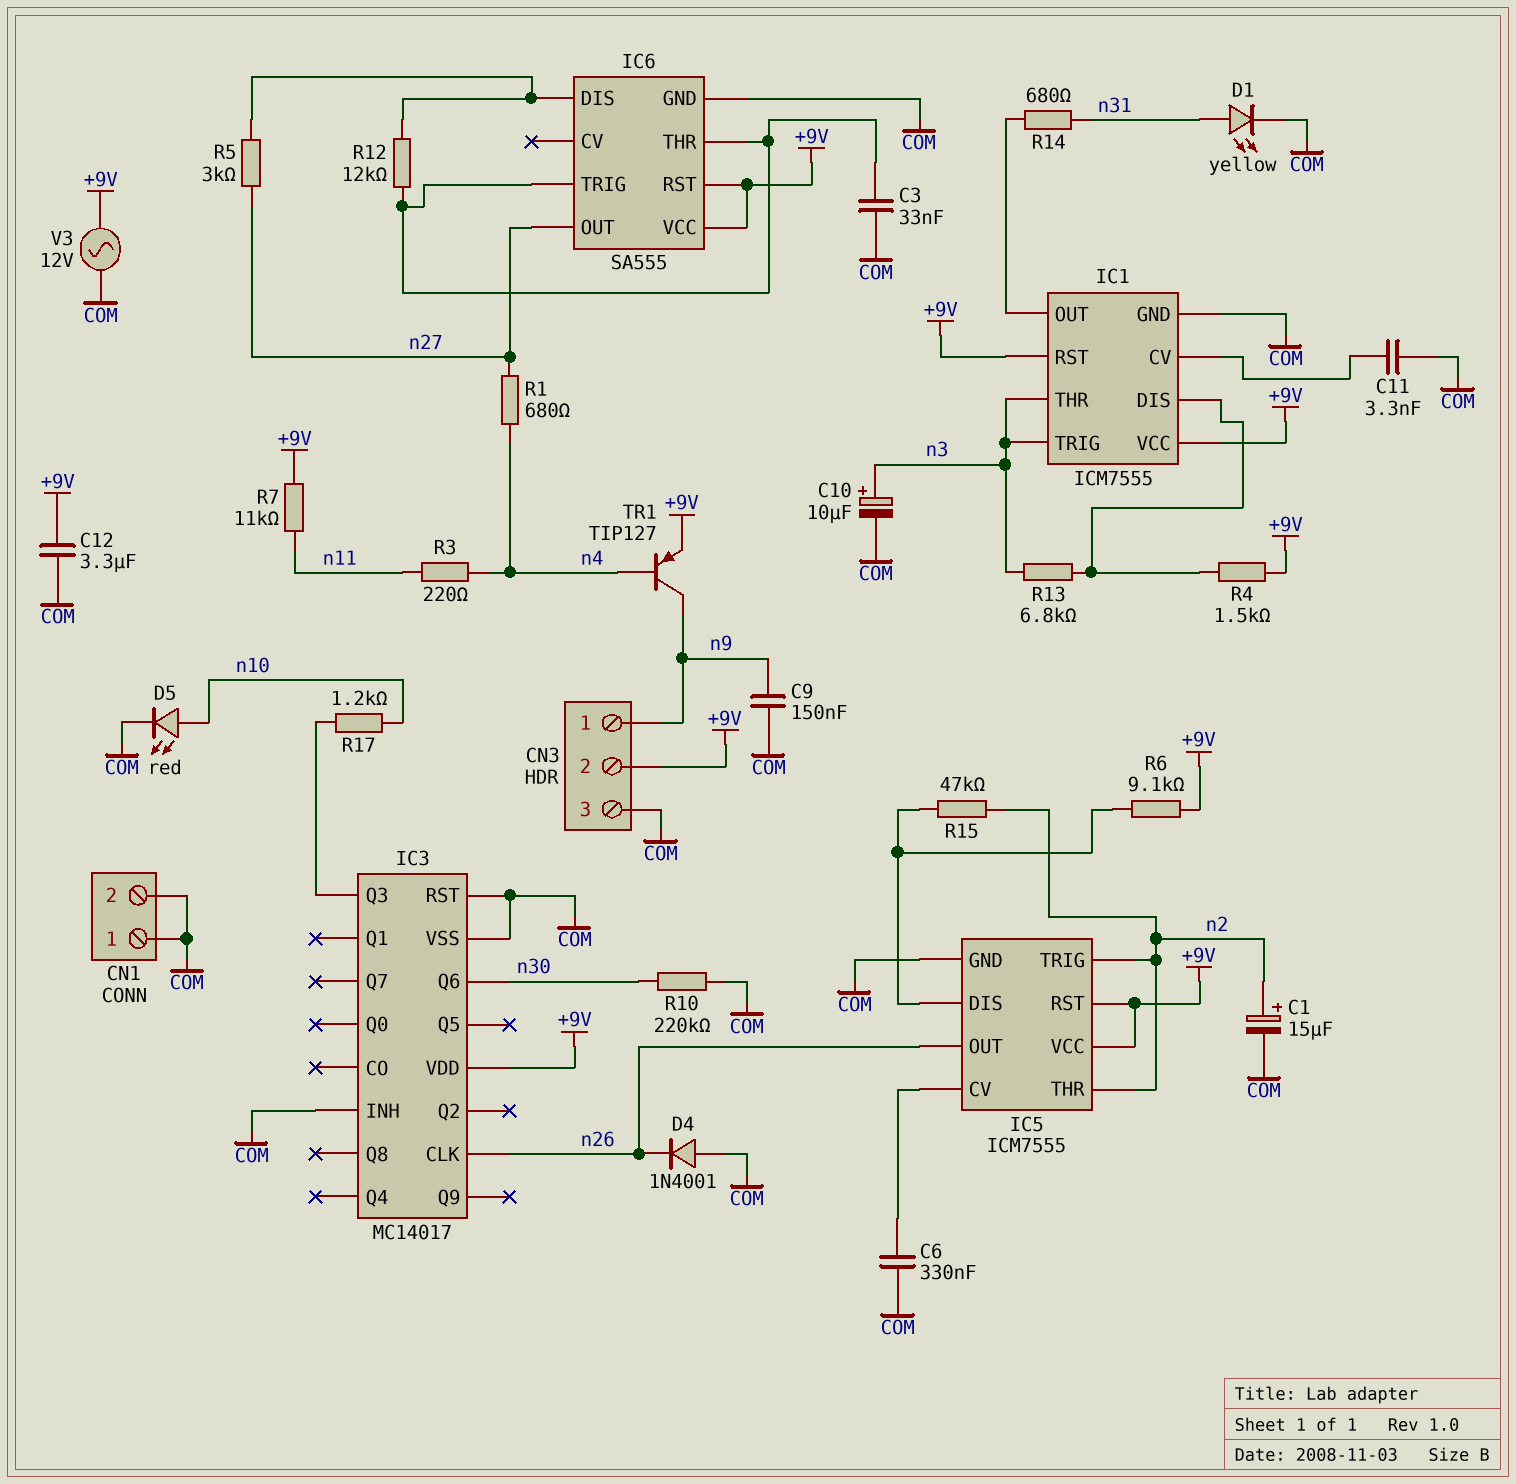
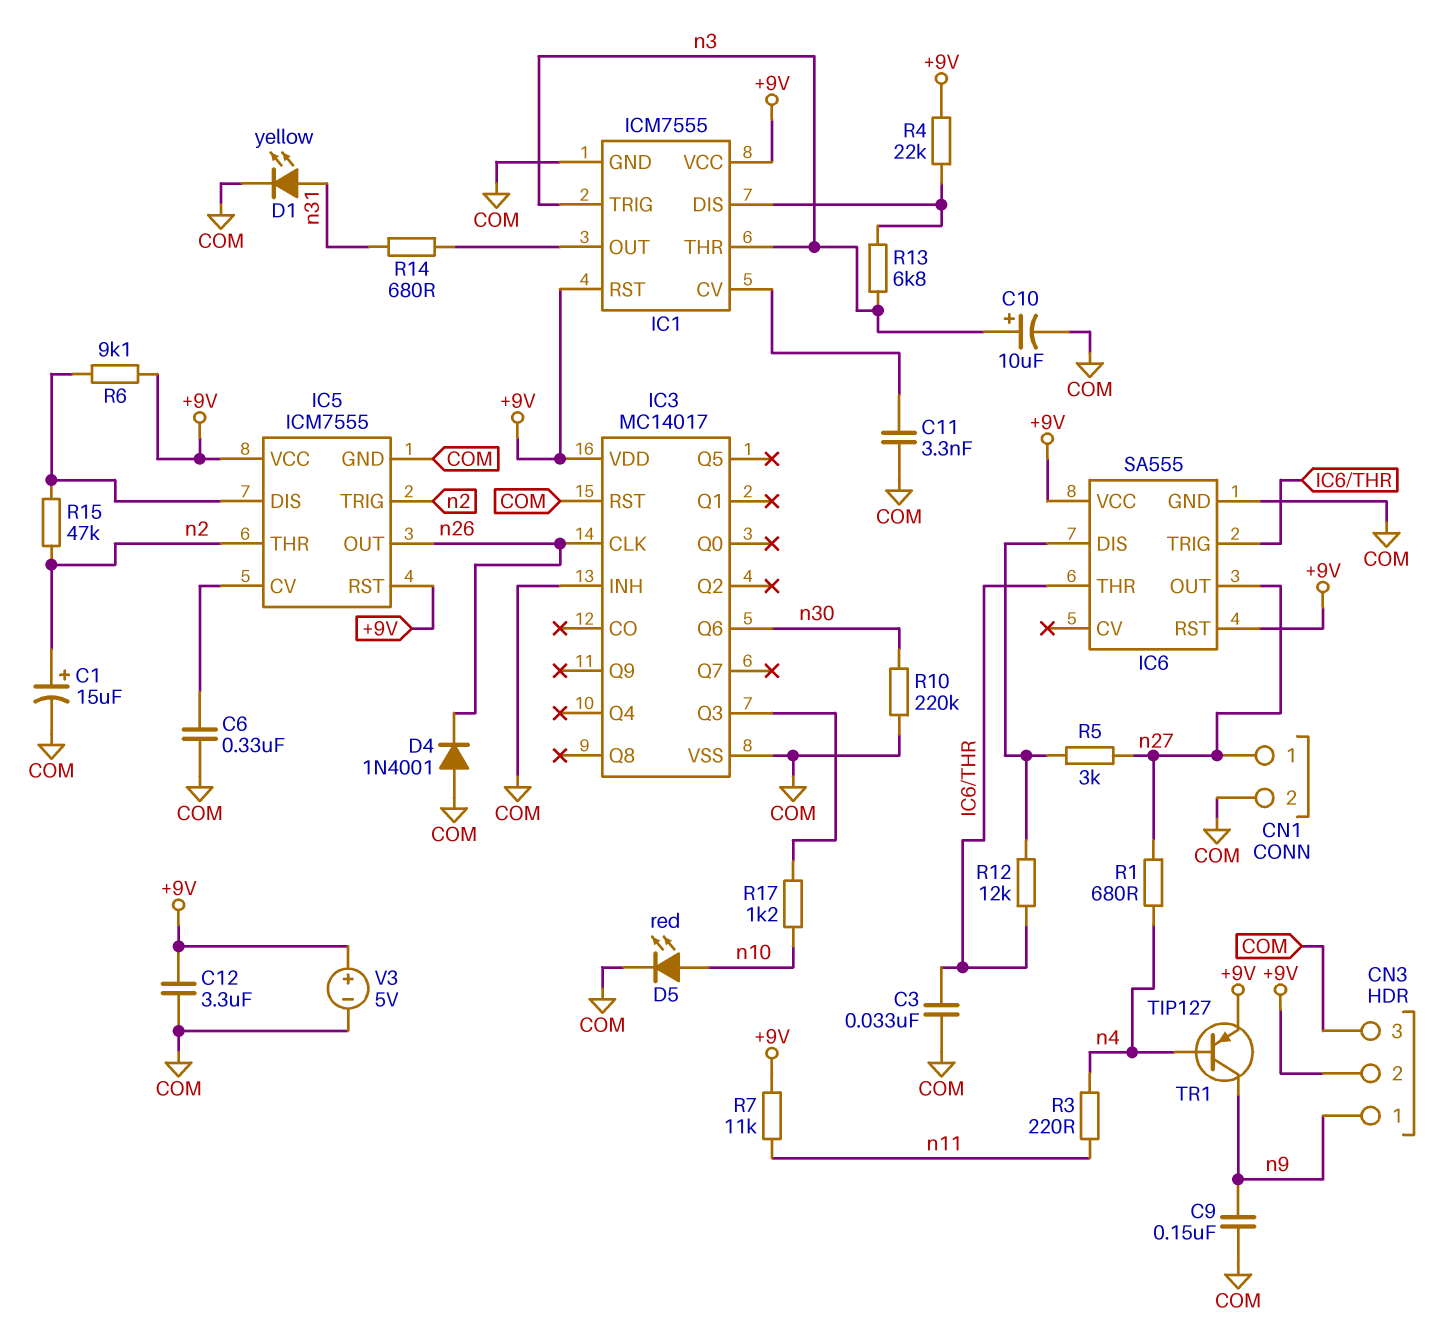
CN1 pin 1: COM -> n27
R4: 1.5k (+9V, IC1/DIS) -> 22k (+9V, IC1/DIS)
V3: AC 12V (+9V, COM) -> 5V (plus +9V, minus COM)

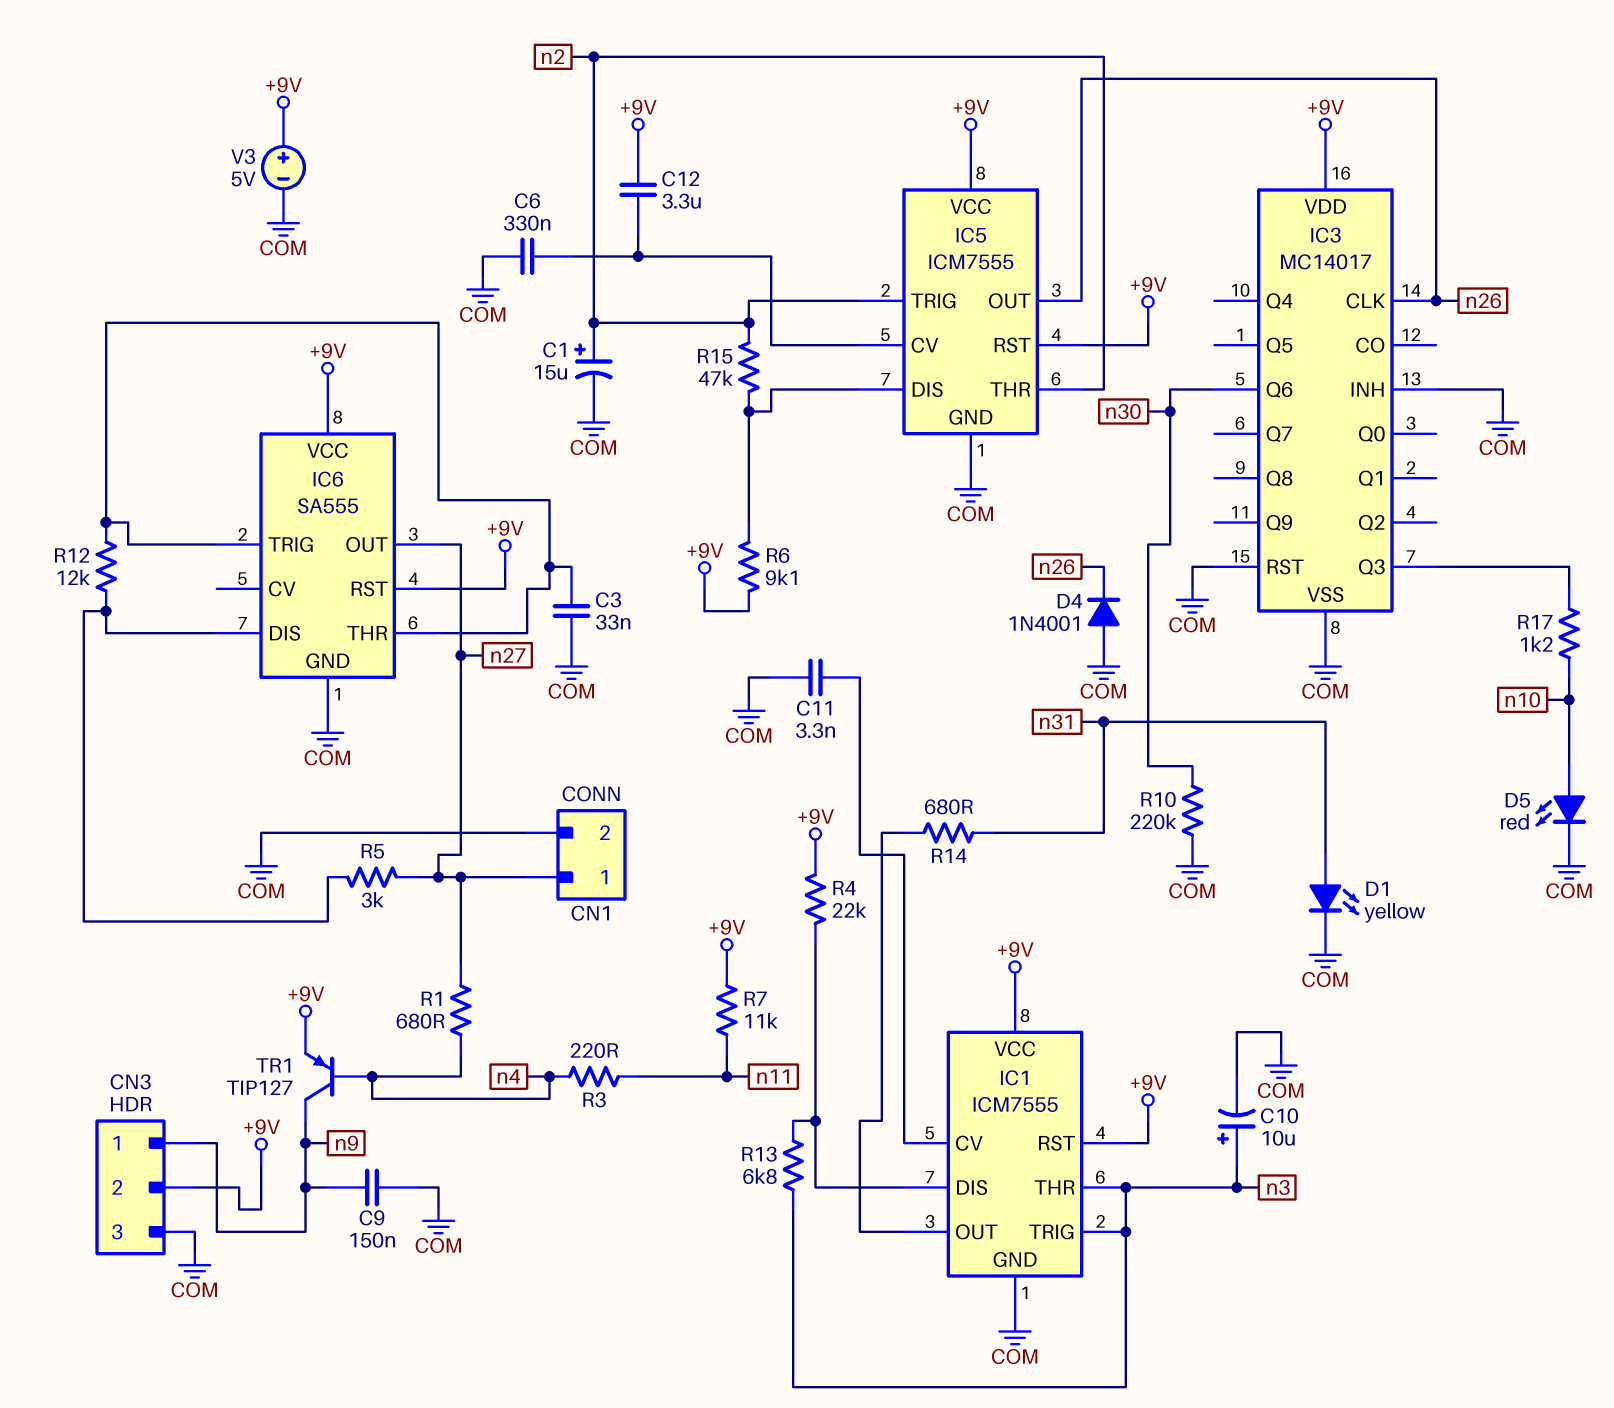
C12: 3.3uF (+9V, COM) -> 3.3uF (+9V, IC5/CV)

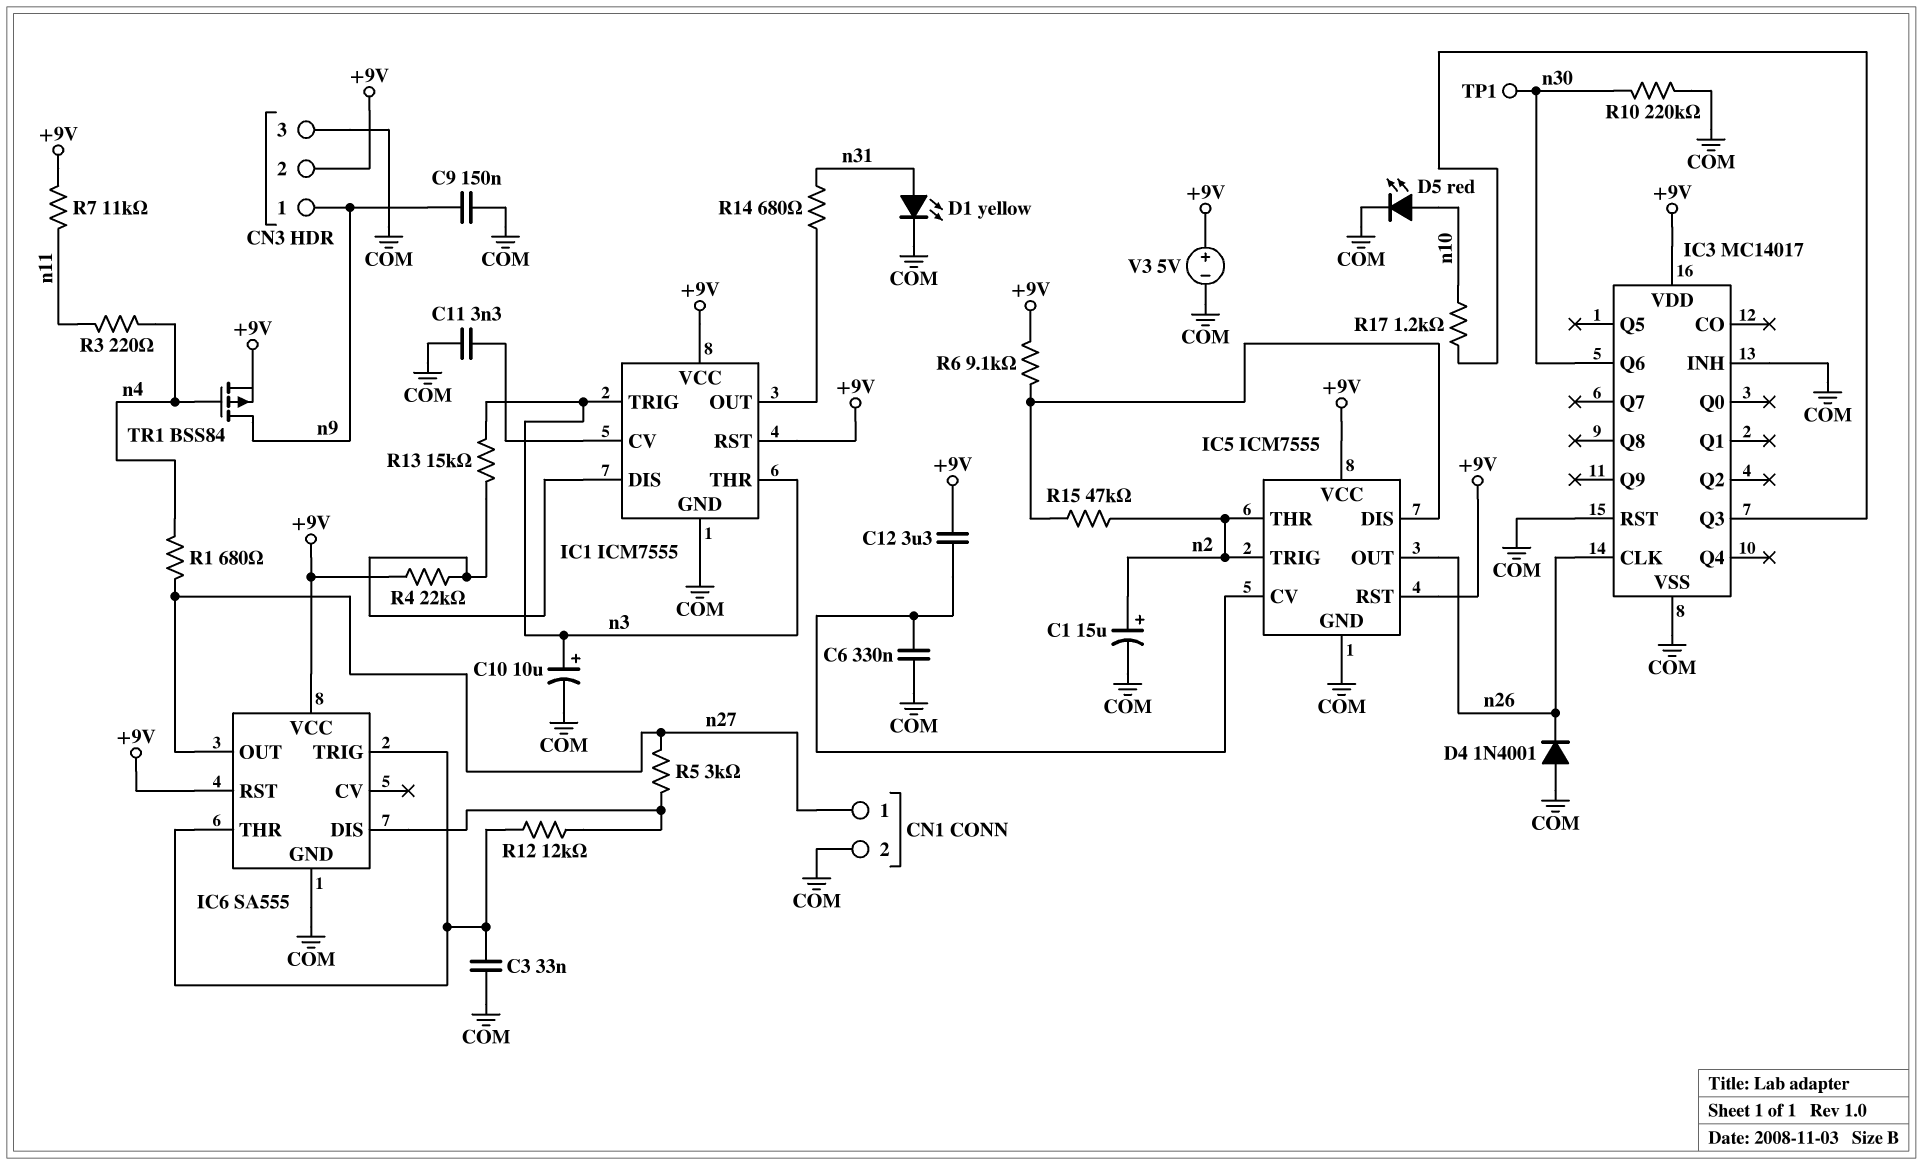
R13: 6.8k (IC1/DIS, n3) -> 15k (IC1/DIS, n3)
TP1: none -> test point (n30)
TR1: PNP TIP127 (B n4, C n9, E +9V) -> PMOS BSS84 (G n4, D n9, S +9V)

